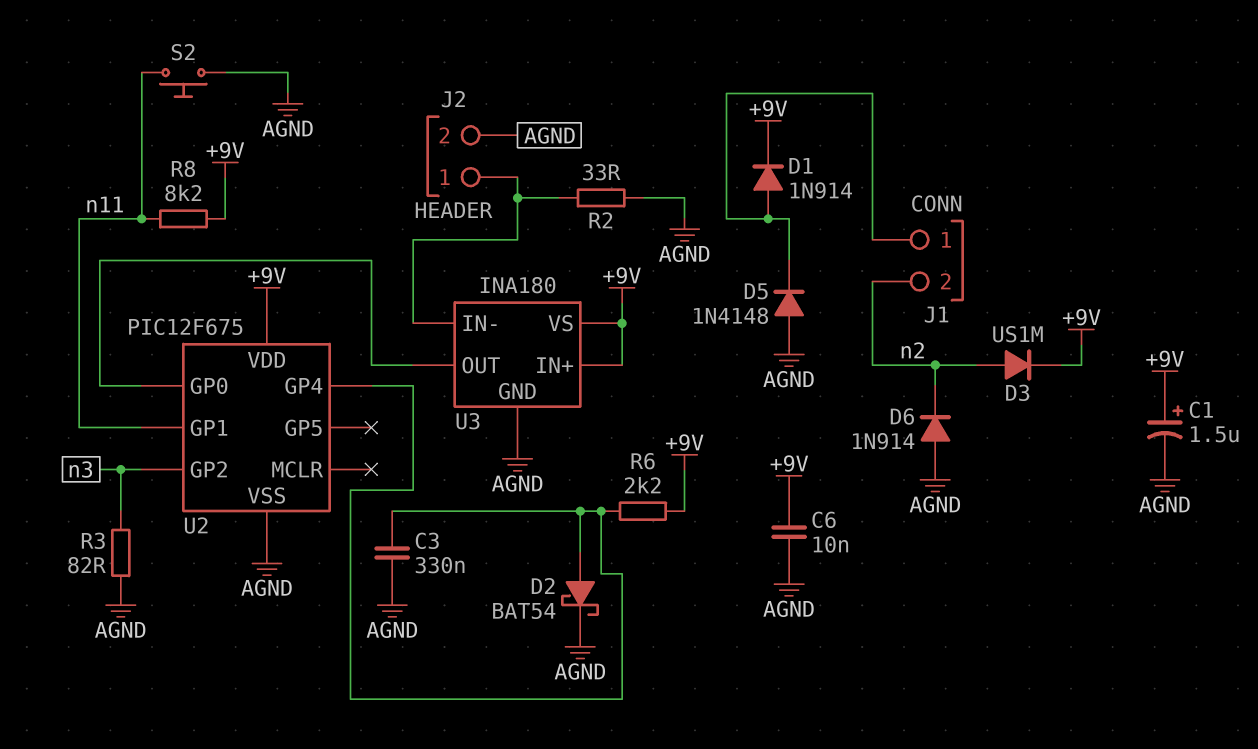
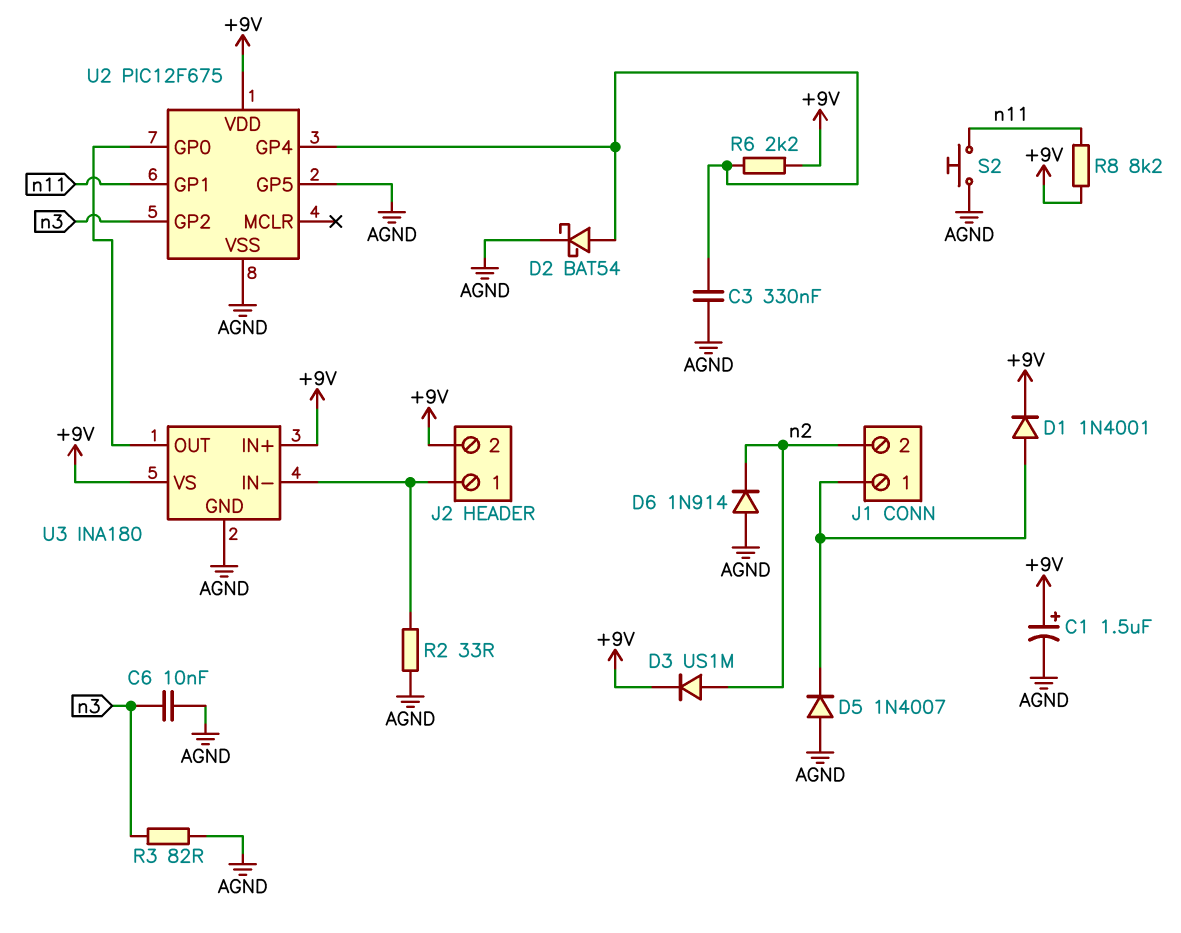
C6: 10nF (+9V, AGND) -> 10nF (AGND, n3)
D1: diode 1N914 (A J1/1, K +9V) -> diode 1N4001 (A J1/1, K +9V)
D5: diode 1N4148 (A AGND, K J1/1) -> diode 1N4007 (A AGND, K J1/1)
J2 pin 2: AGND -> +9V
U2 pin GP5: none -> AGND

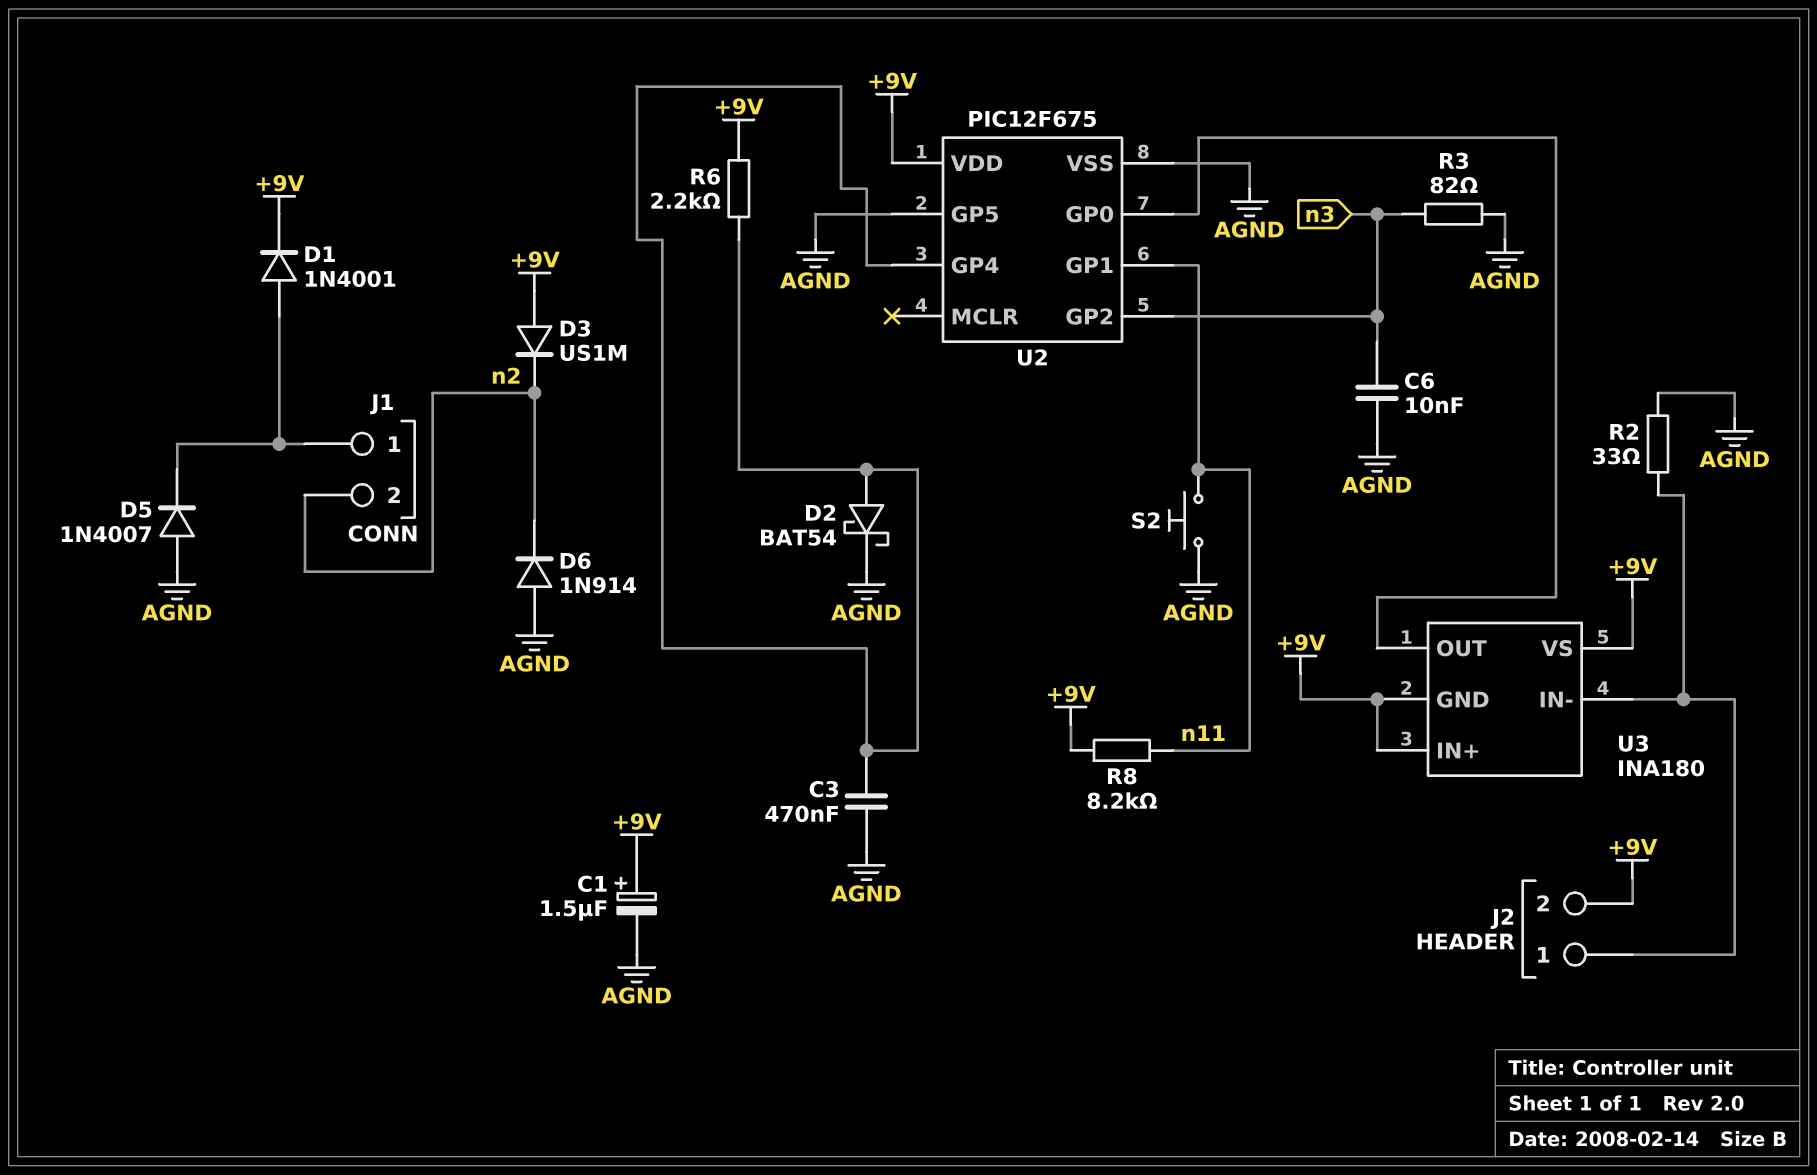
C3: 330nF (AGND, U2/GP4) -> 470nF (AGND, U2/GP4)
D3: diode US1M (A n2, K +9V) -> diode US1M (A +9V, K n2)
U3 pin GND: AGND -> +9V

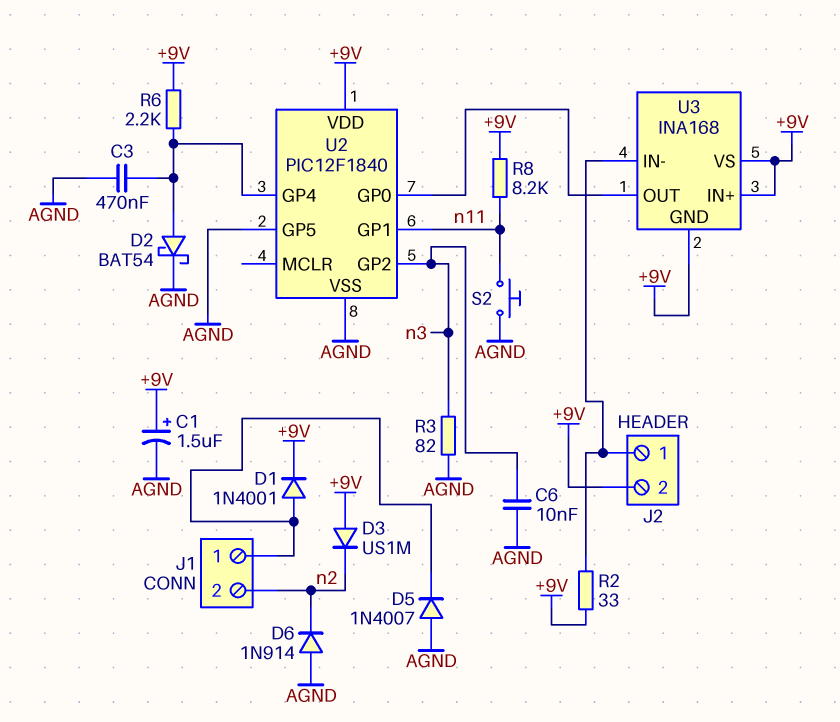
R2: 33 (AGND, J2/1) -> 33 (+9V, J2/1)
U2: PIC12F675 -> PIC12F1840
U3: INA180 -> INA168

